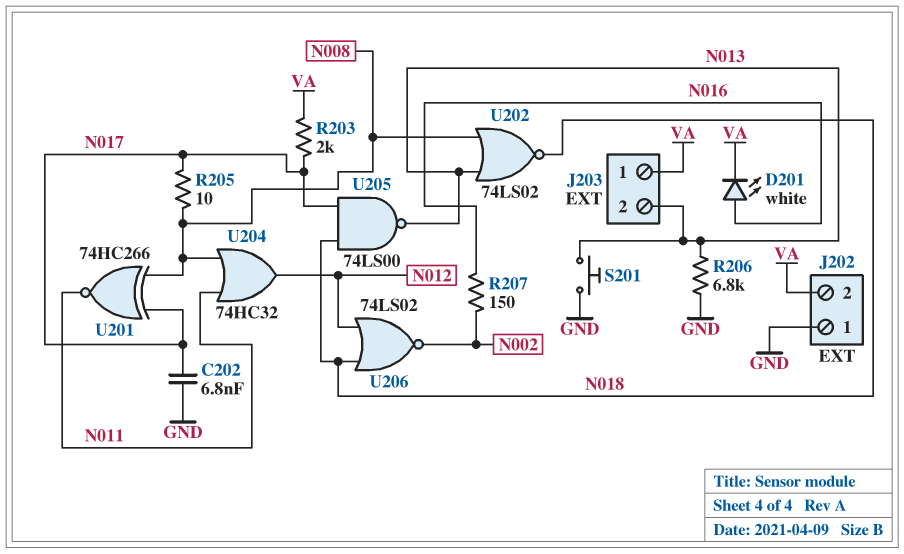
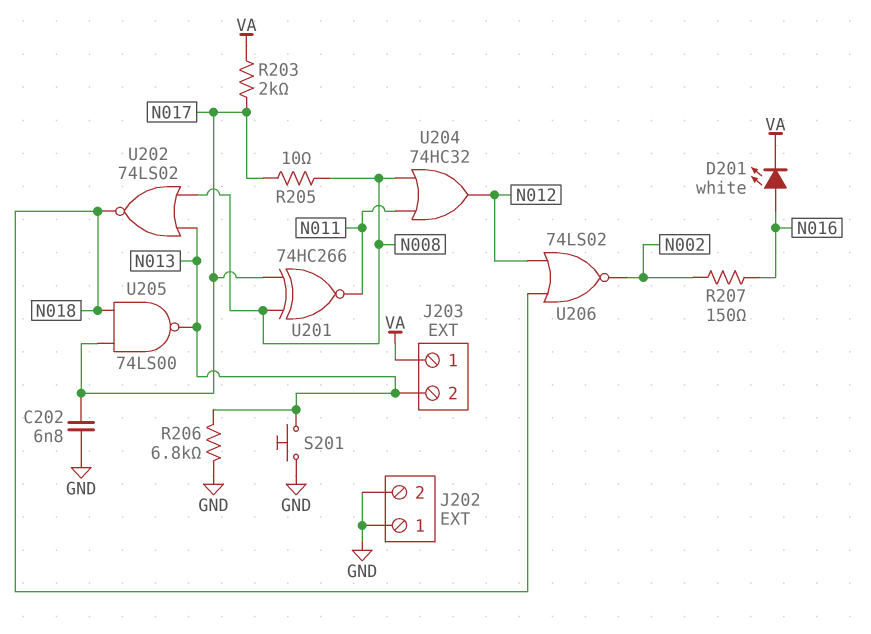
J202 pin 2: VA -> GND

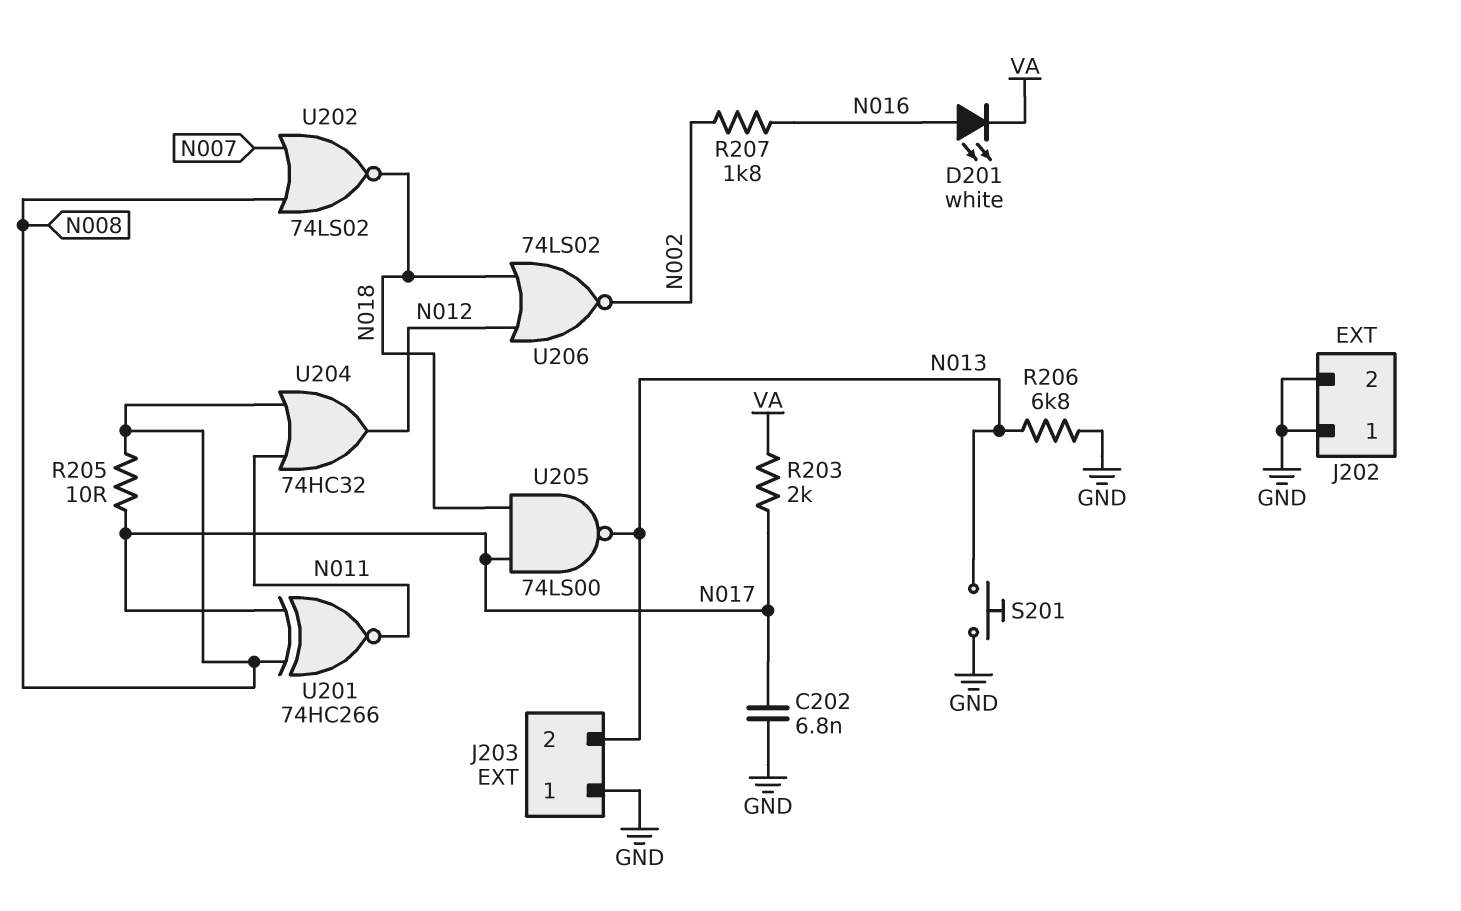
J203 pin 1: VA -> GND
R207: 150 (N002, N016) -> 1.8k (N002, N016)
U202: NOR 74LS02 (in N008, in N013, out N018) -> NOR 74LS02 (in N007, in N008, out N018)

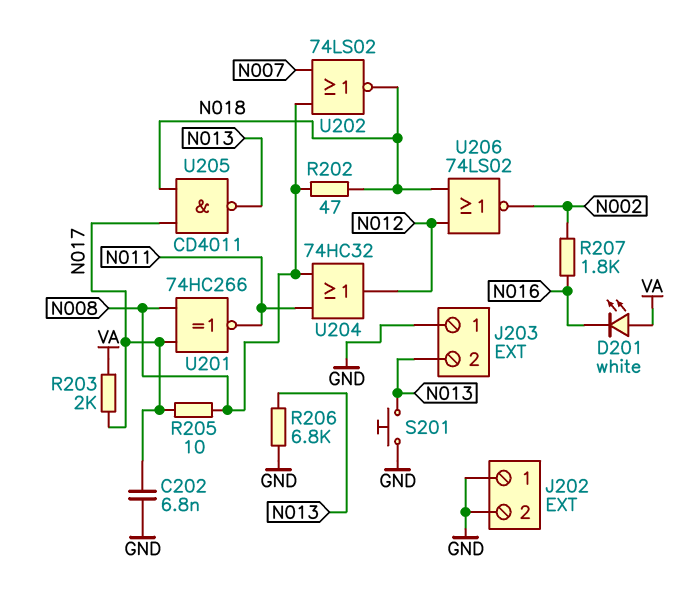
D201: LED white (A N016, K VA) -> LED white (A VA, K N016)
R202: none -> 47 (N008, N018)
U205: NAND 74LS00 (in N017, in N018, out N013) -> NAND CD4011 (in N017, in N018, out N013)

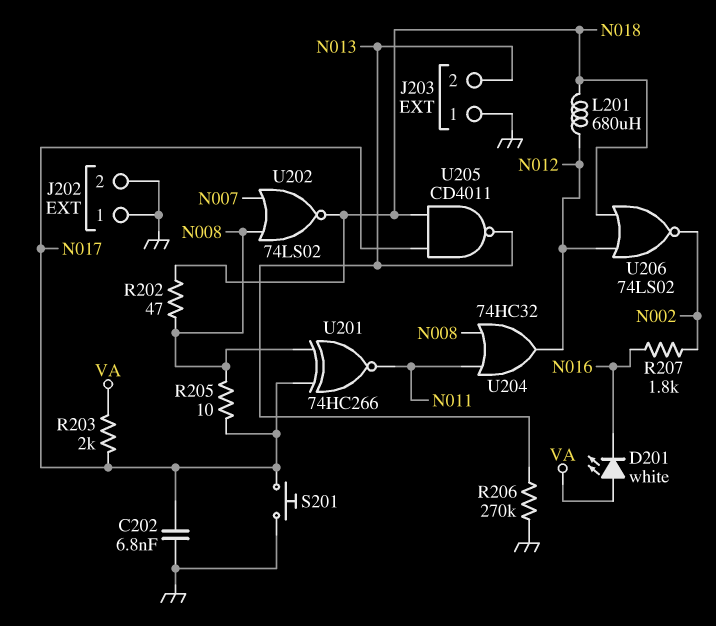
L201: none -> 680uH (N012, N018)
R206: 6.8k (GND, N013) -> 270k (GND, N013)
S201: button (GND, N013) -> button (GND, N017)

